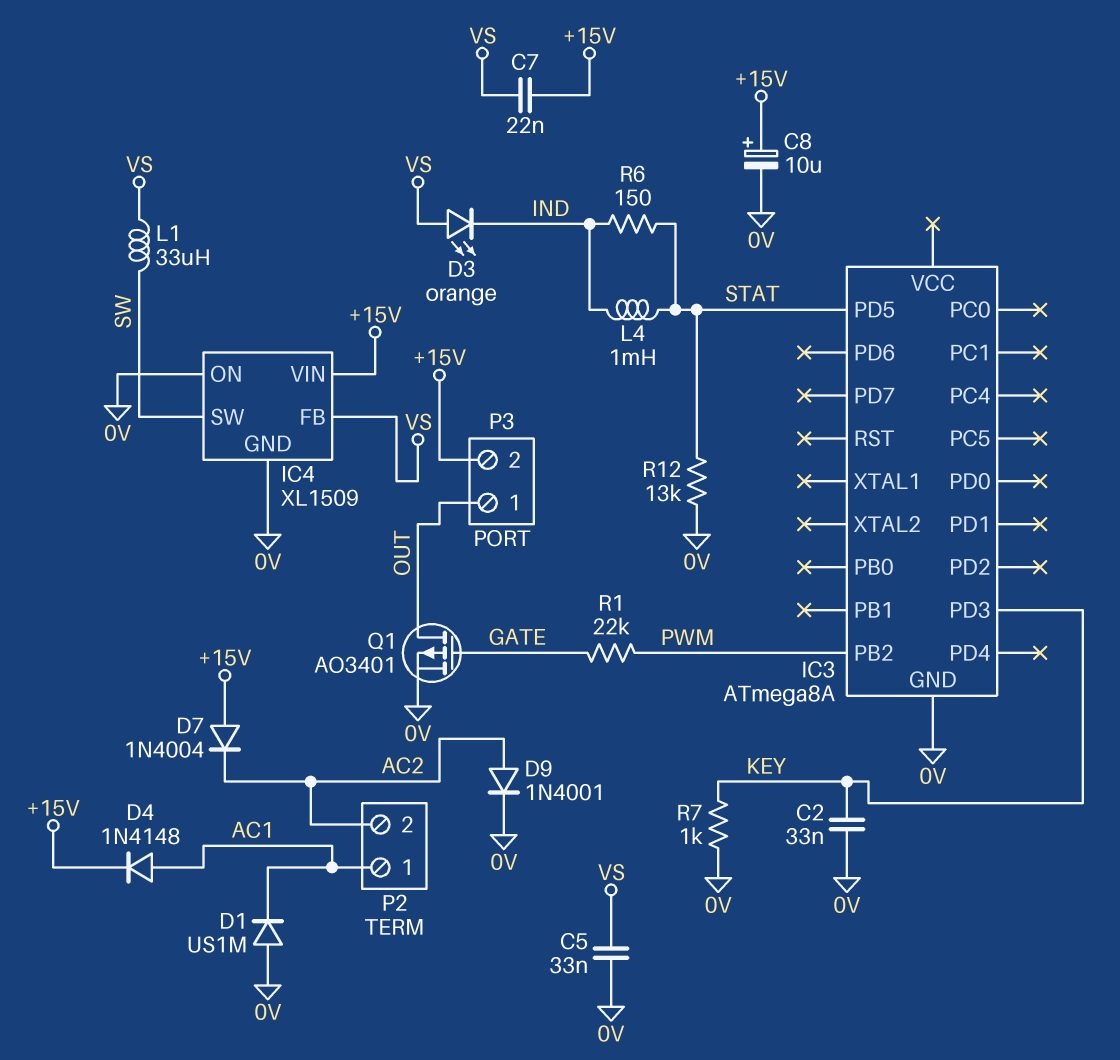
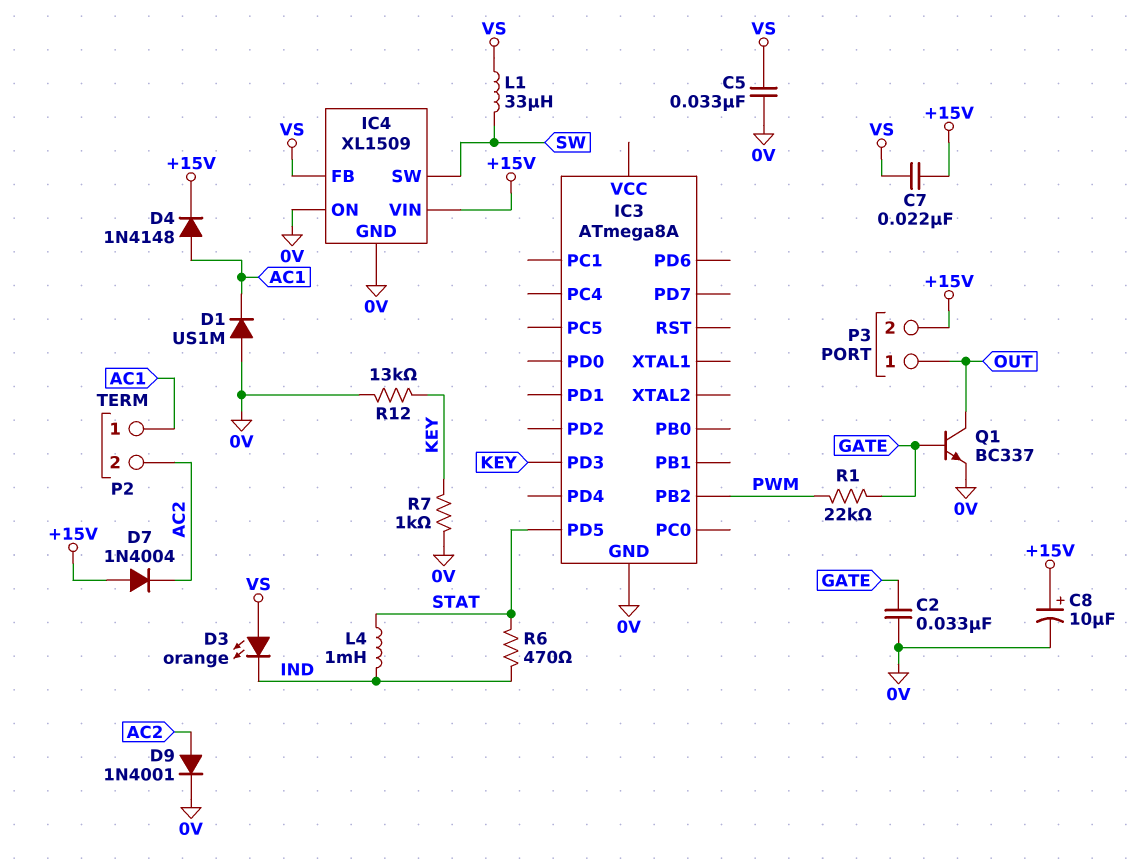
C2: 33nF (0V, KEY) -> 33nF (0V, GATE)
Q1: PMOS AO3401 (G GATE, D OUT, S 0V) -> NPN BC337 (B GATE, C OUT, E 0V)
R6: 150 (IND, STAT) -> 470 (IND, STAT)
R12: 13k (0V, STAT) -> 13k (0V, KEY)

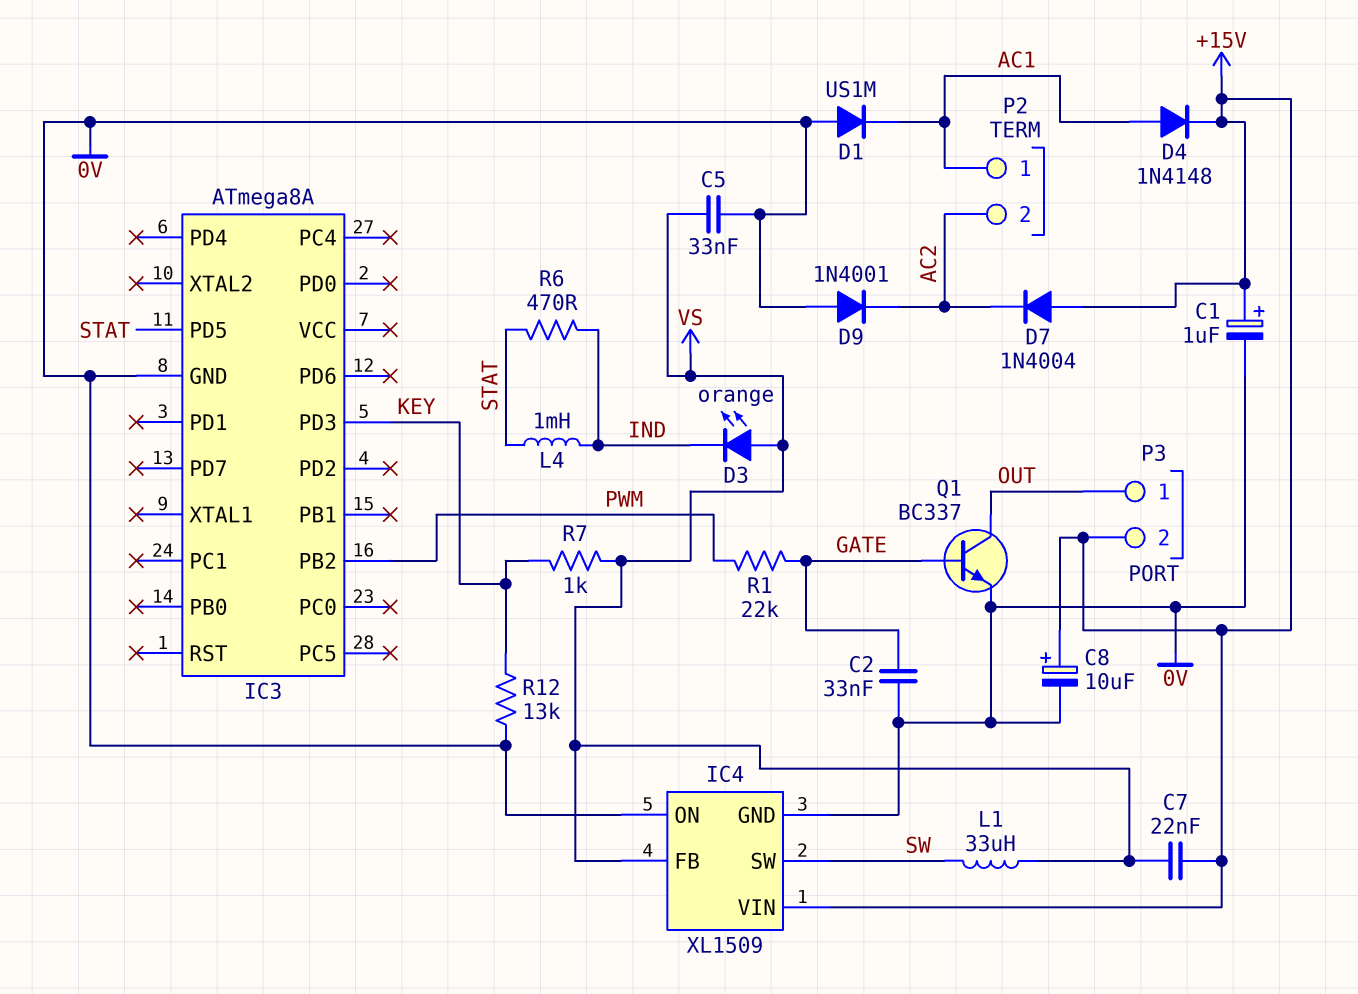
C1: none -> 1uF (plus +15V, minus 0V)
D9: diode 1N4001 (A AC2, K 0V) -> diode 1N4001 (A 0V, K AC2)
R7: 1k (0V, KEY) -> 1k (KEY, VS)

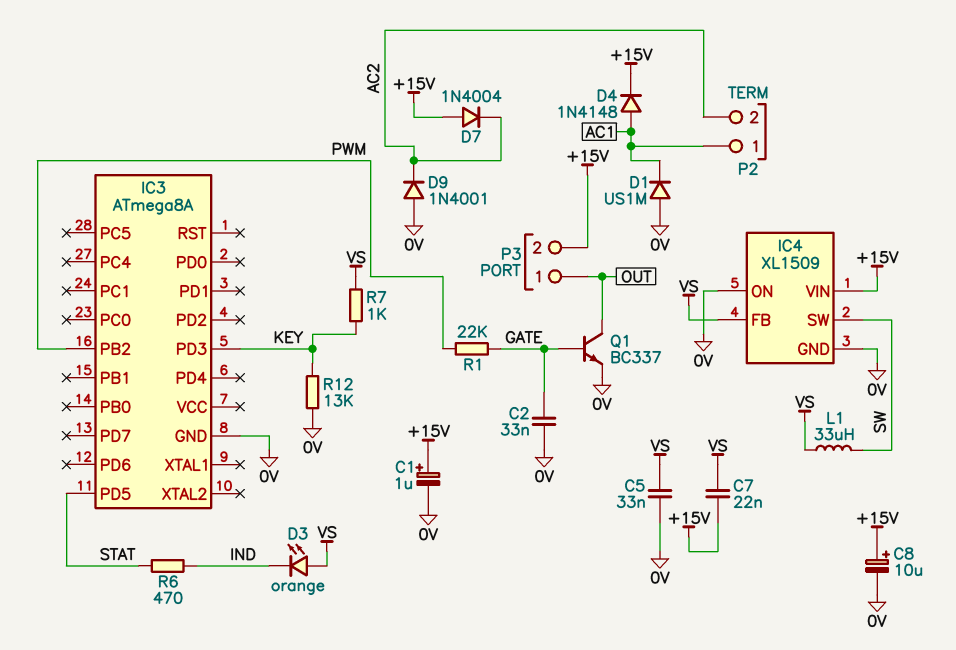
L4: 1mH (IND, STAT) -> none

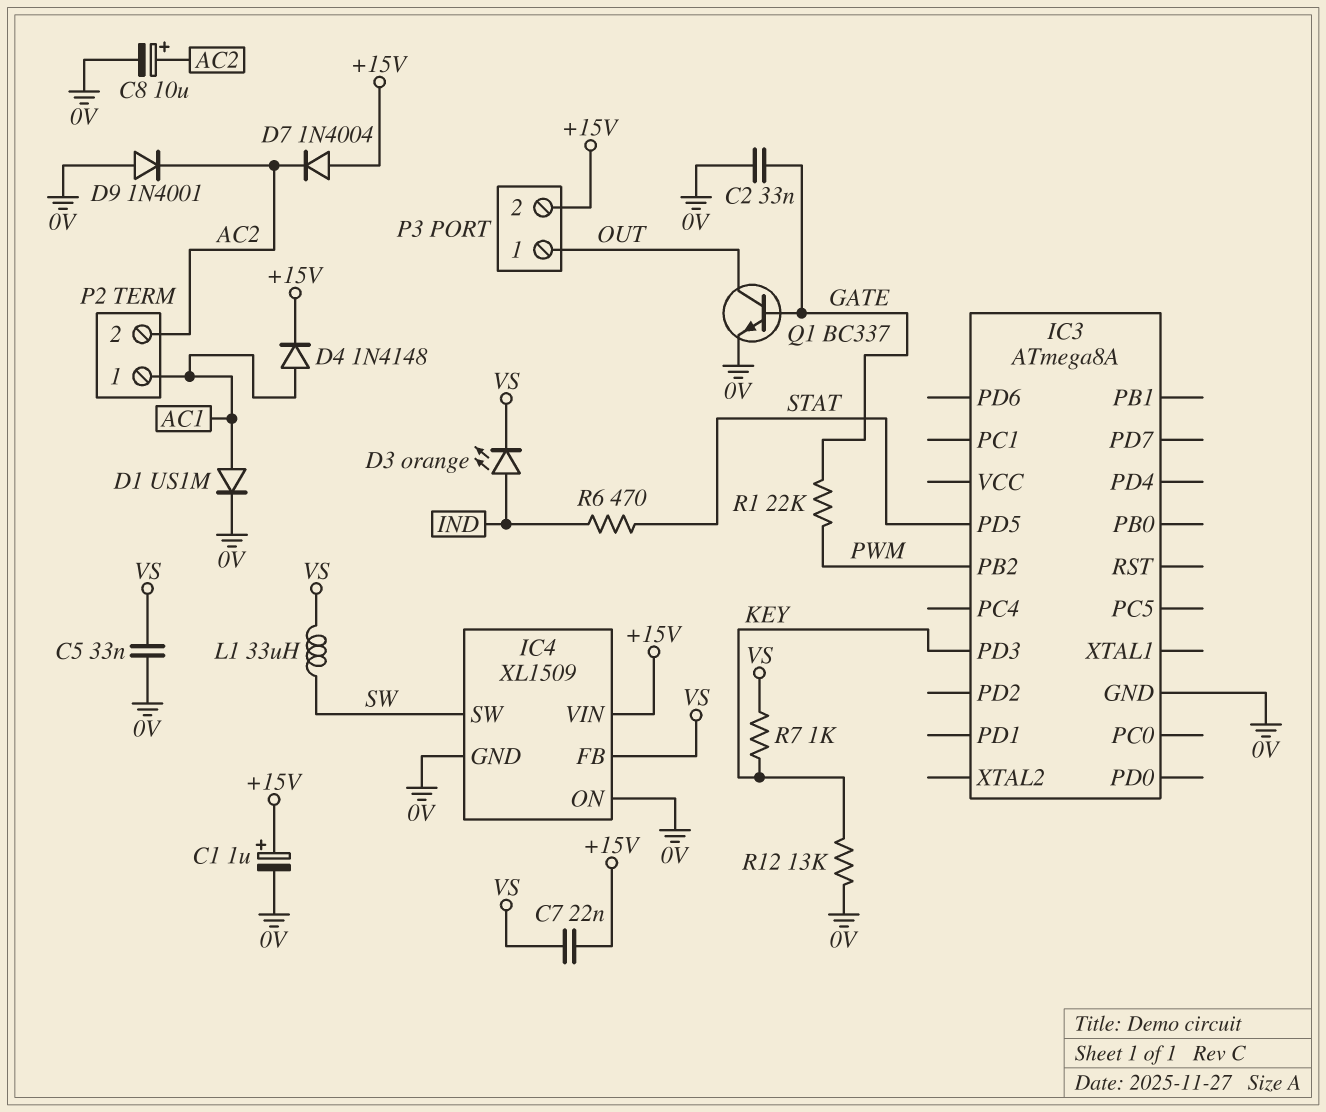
C8: 10uF (plus +15V, minus 0V) -> 10uF (plus AC2, minus 0V)
D1: diode US1M (A 0V, K AC1) -> diode US1M (A AC1, K 0V)
D3: LED orange (A VS, K IND) -> LED orange (A IND, K VS)

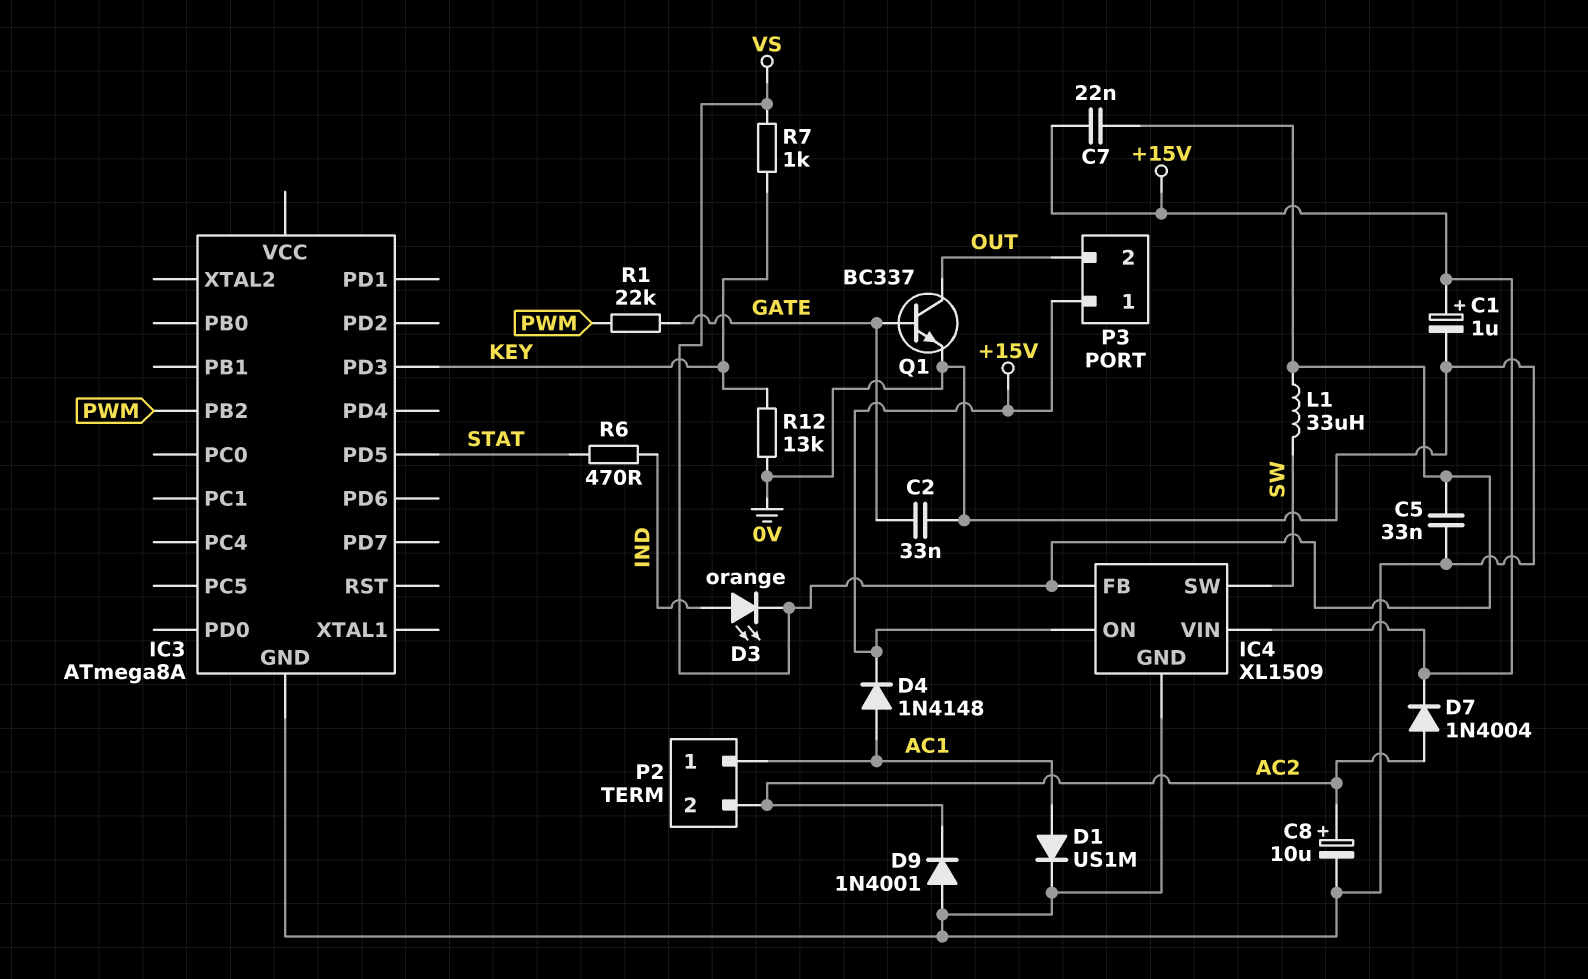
D7: diode 1N4004 (A +15V, K AC2) -> diode 1N4004 (A AC2, K +15V)
IC4 pin ON: 0V -> +15V
P3 pin 1: OUT -> +15V
P3 pin 2: +15V -> OUT

